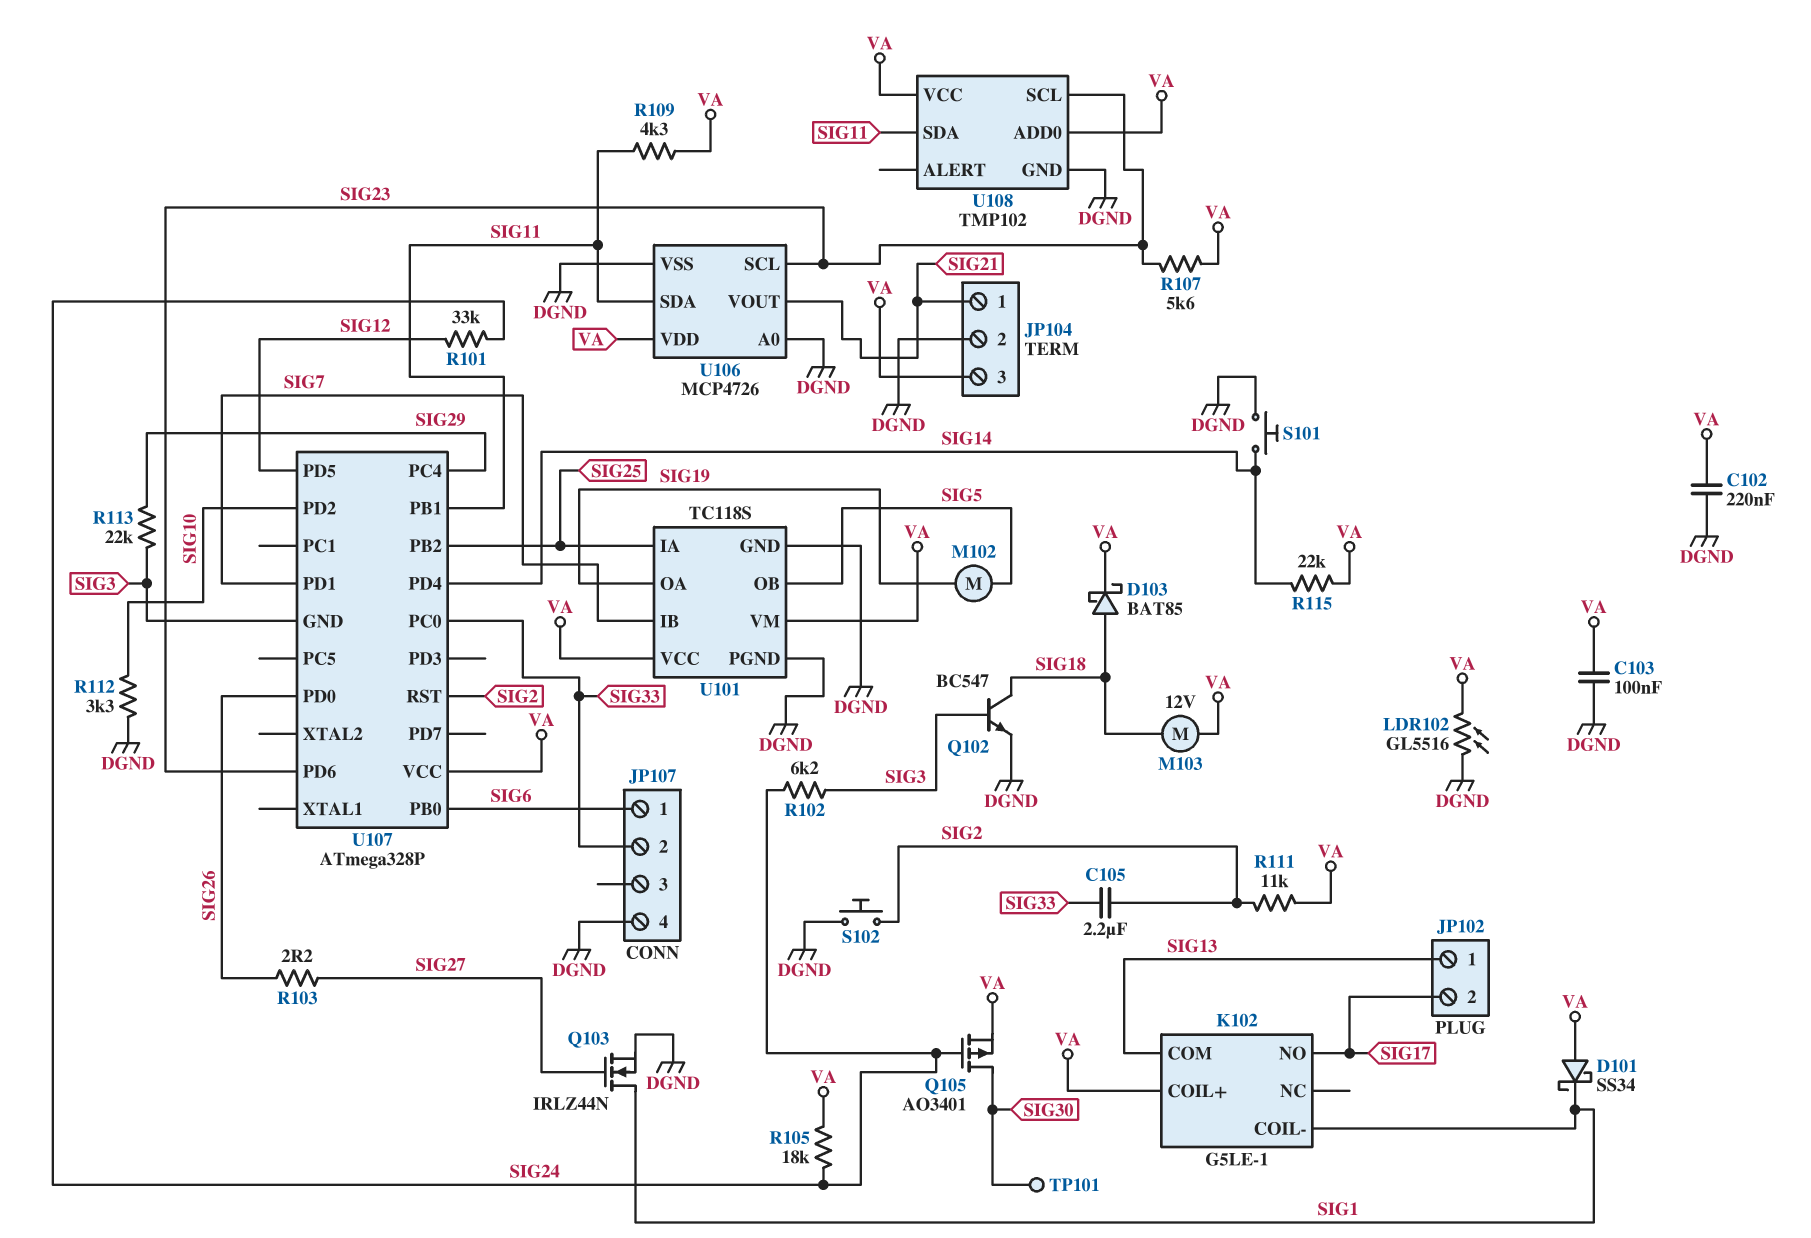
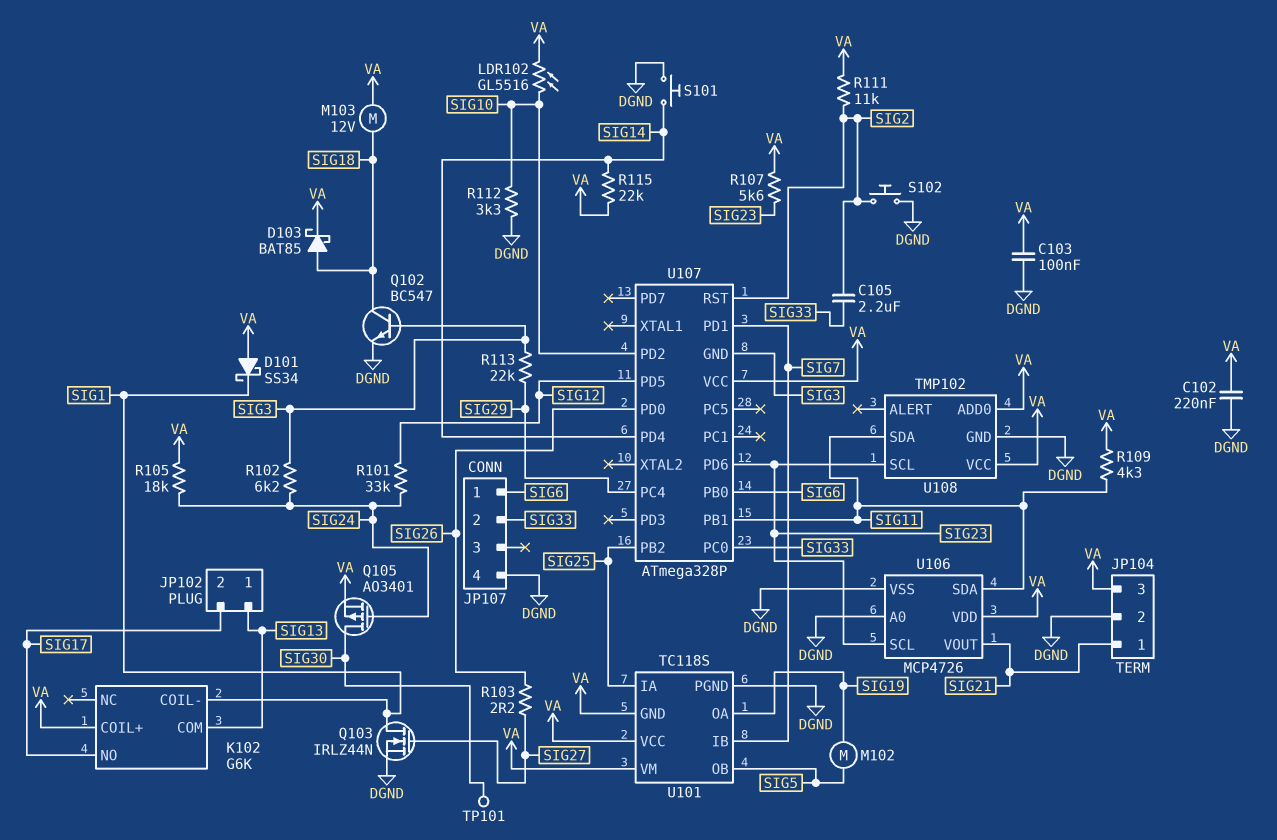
K102: G5LE-1 -> G6K
LDR102: GL5516 (DGND, VA) -> GL5516 (SIG10, VA)
U101 pin GND: DGND -> VA

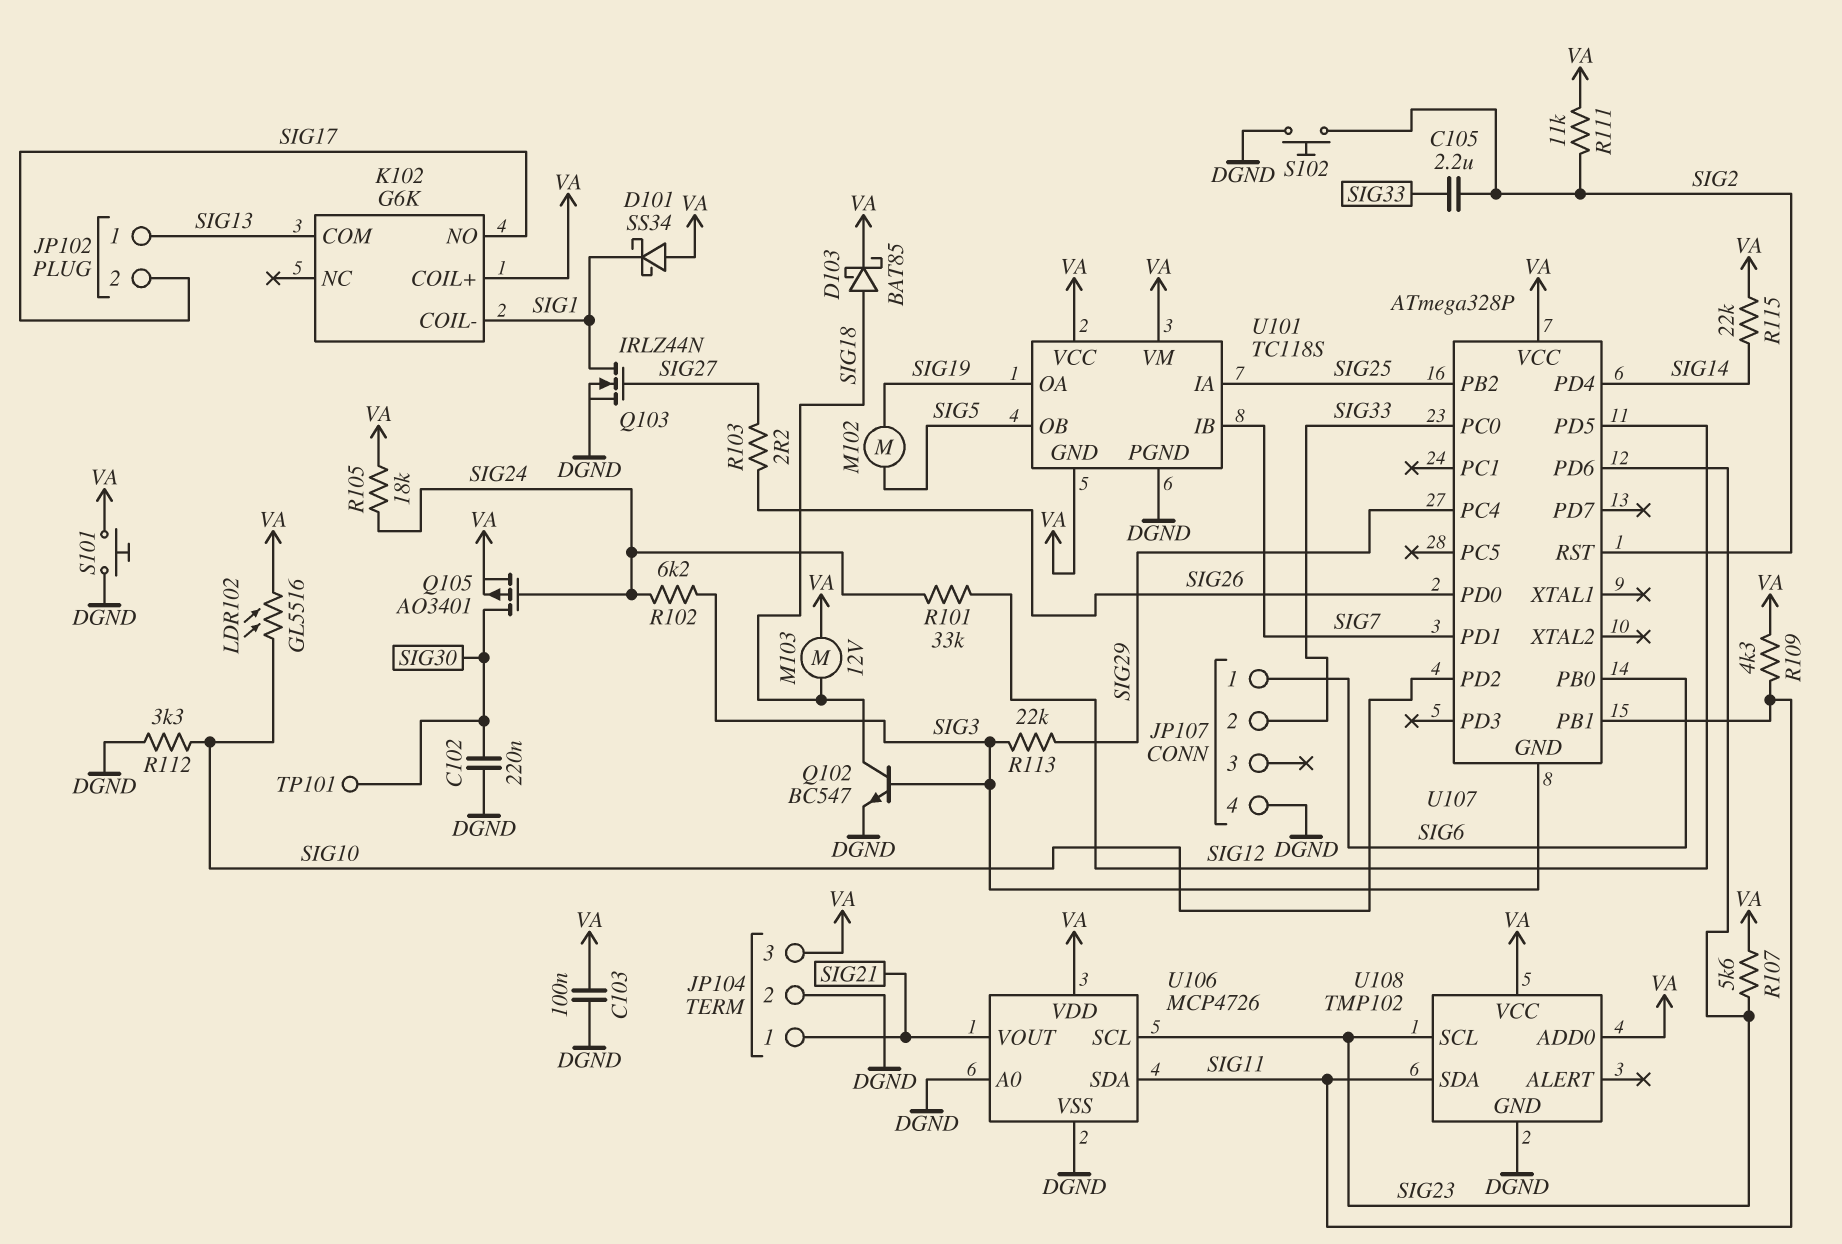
C102: 220nF (DGND, VA) -> 220nF (DGND, SIG30)
S101: button (DGND, SIG14) -> button (DGND, VA)

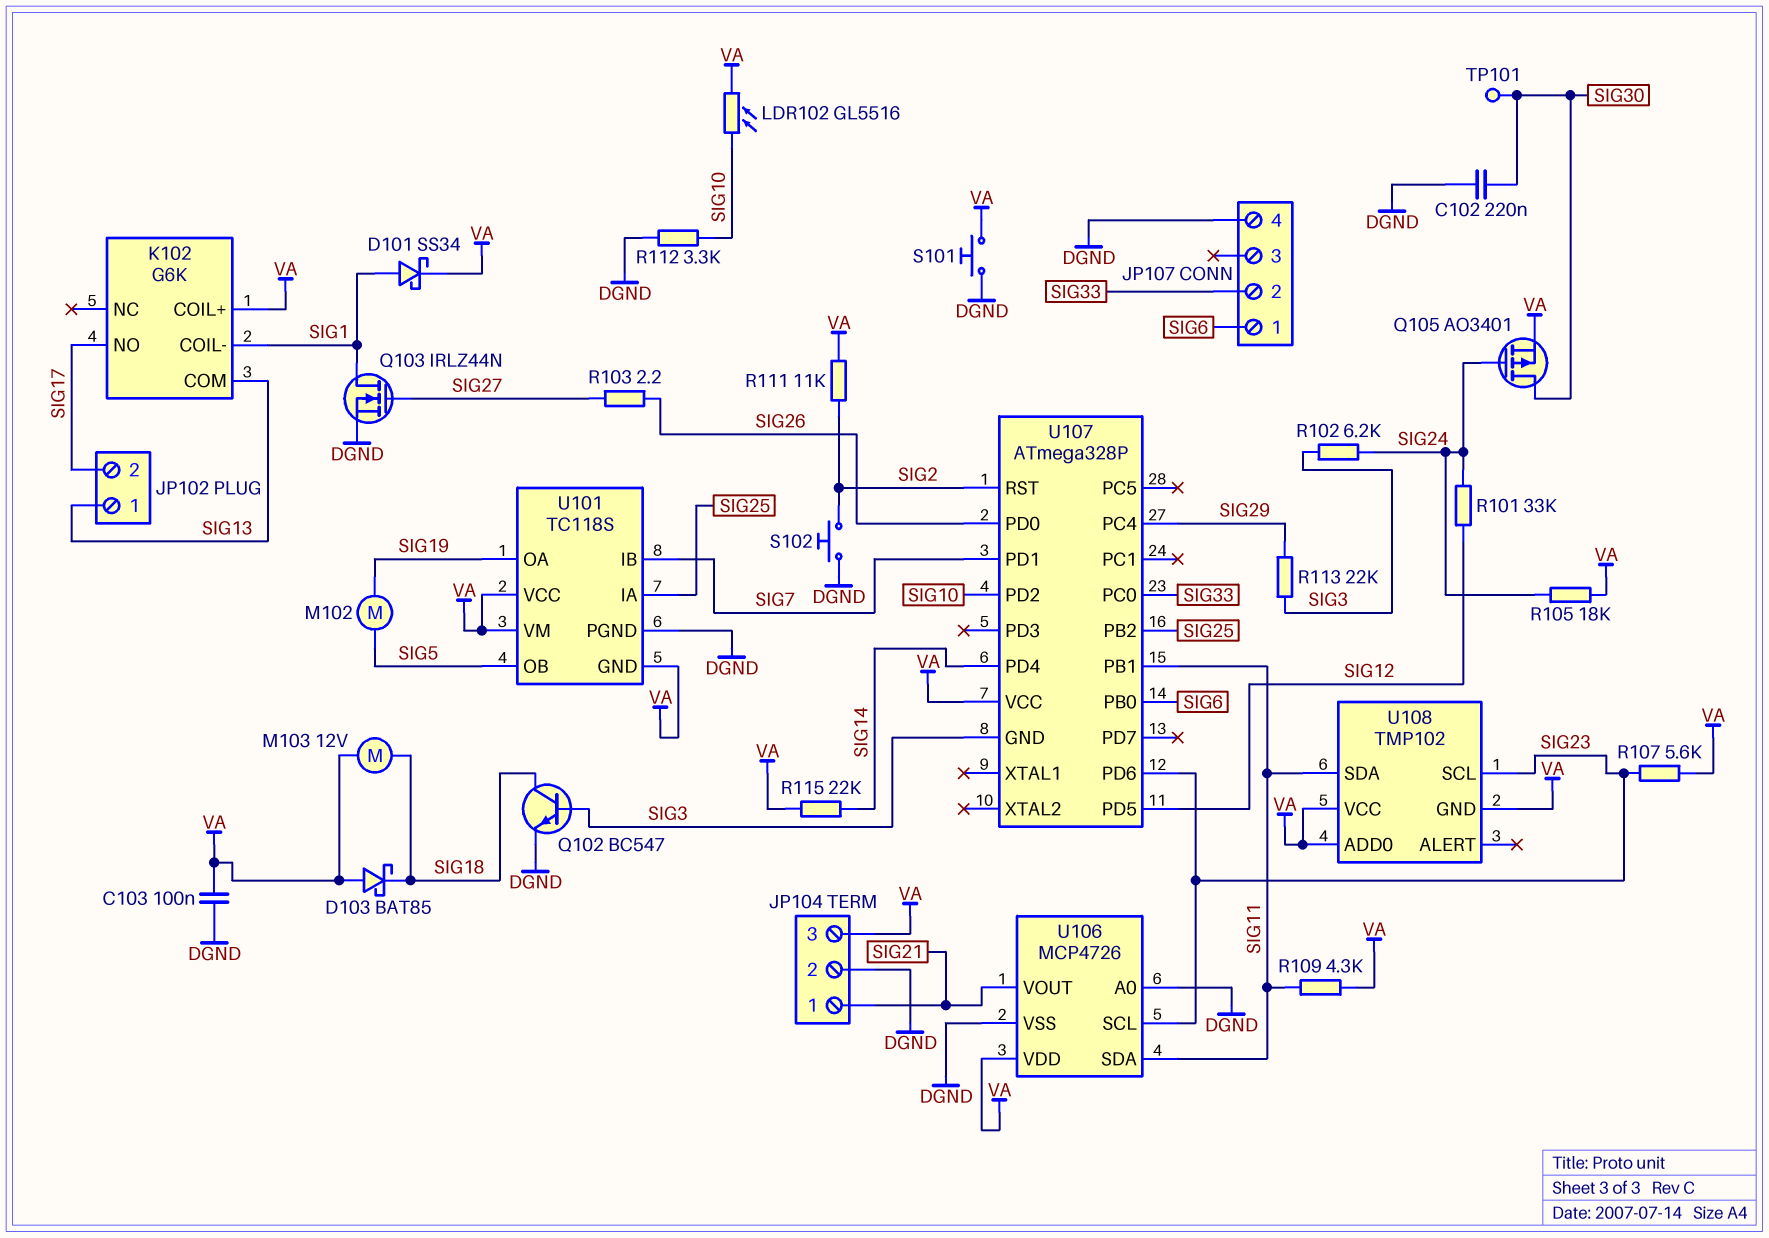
C105: 2.2uF (SIG2, SIG33) -> none
D101: schottky SS34 (A VA, K SIG1) -> schottky SS34 (A SIG1, K VA)
D103: schottky BAT85 (A SIG18, K VA) -> schottky BAT85 (A VA, K SIG18)
U108 pin GND: DGND -> VA

